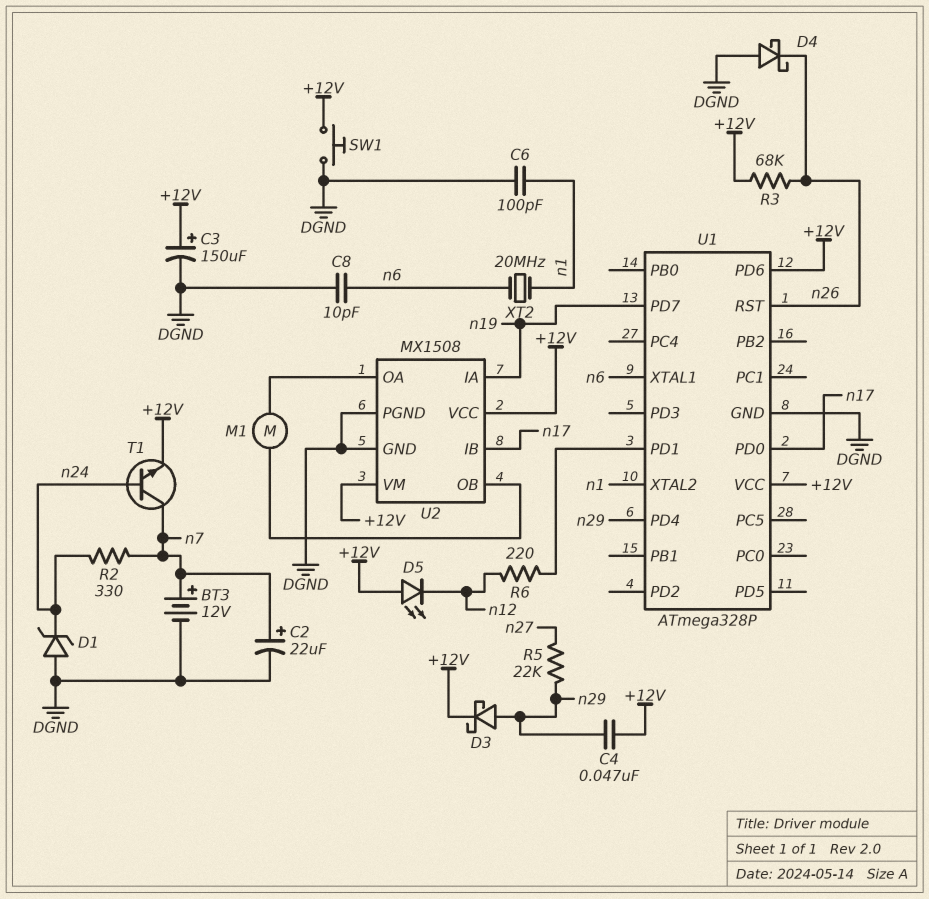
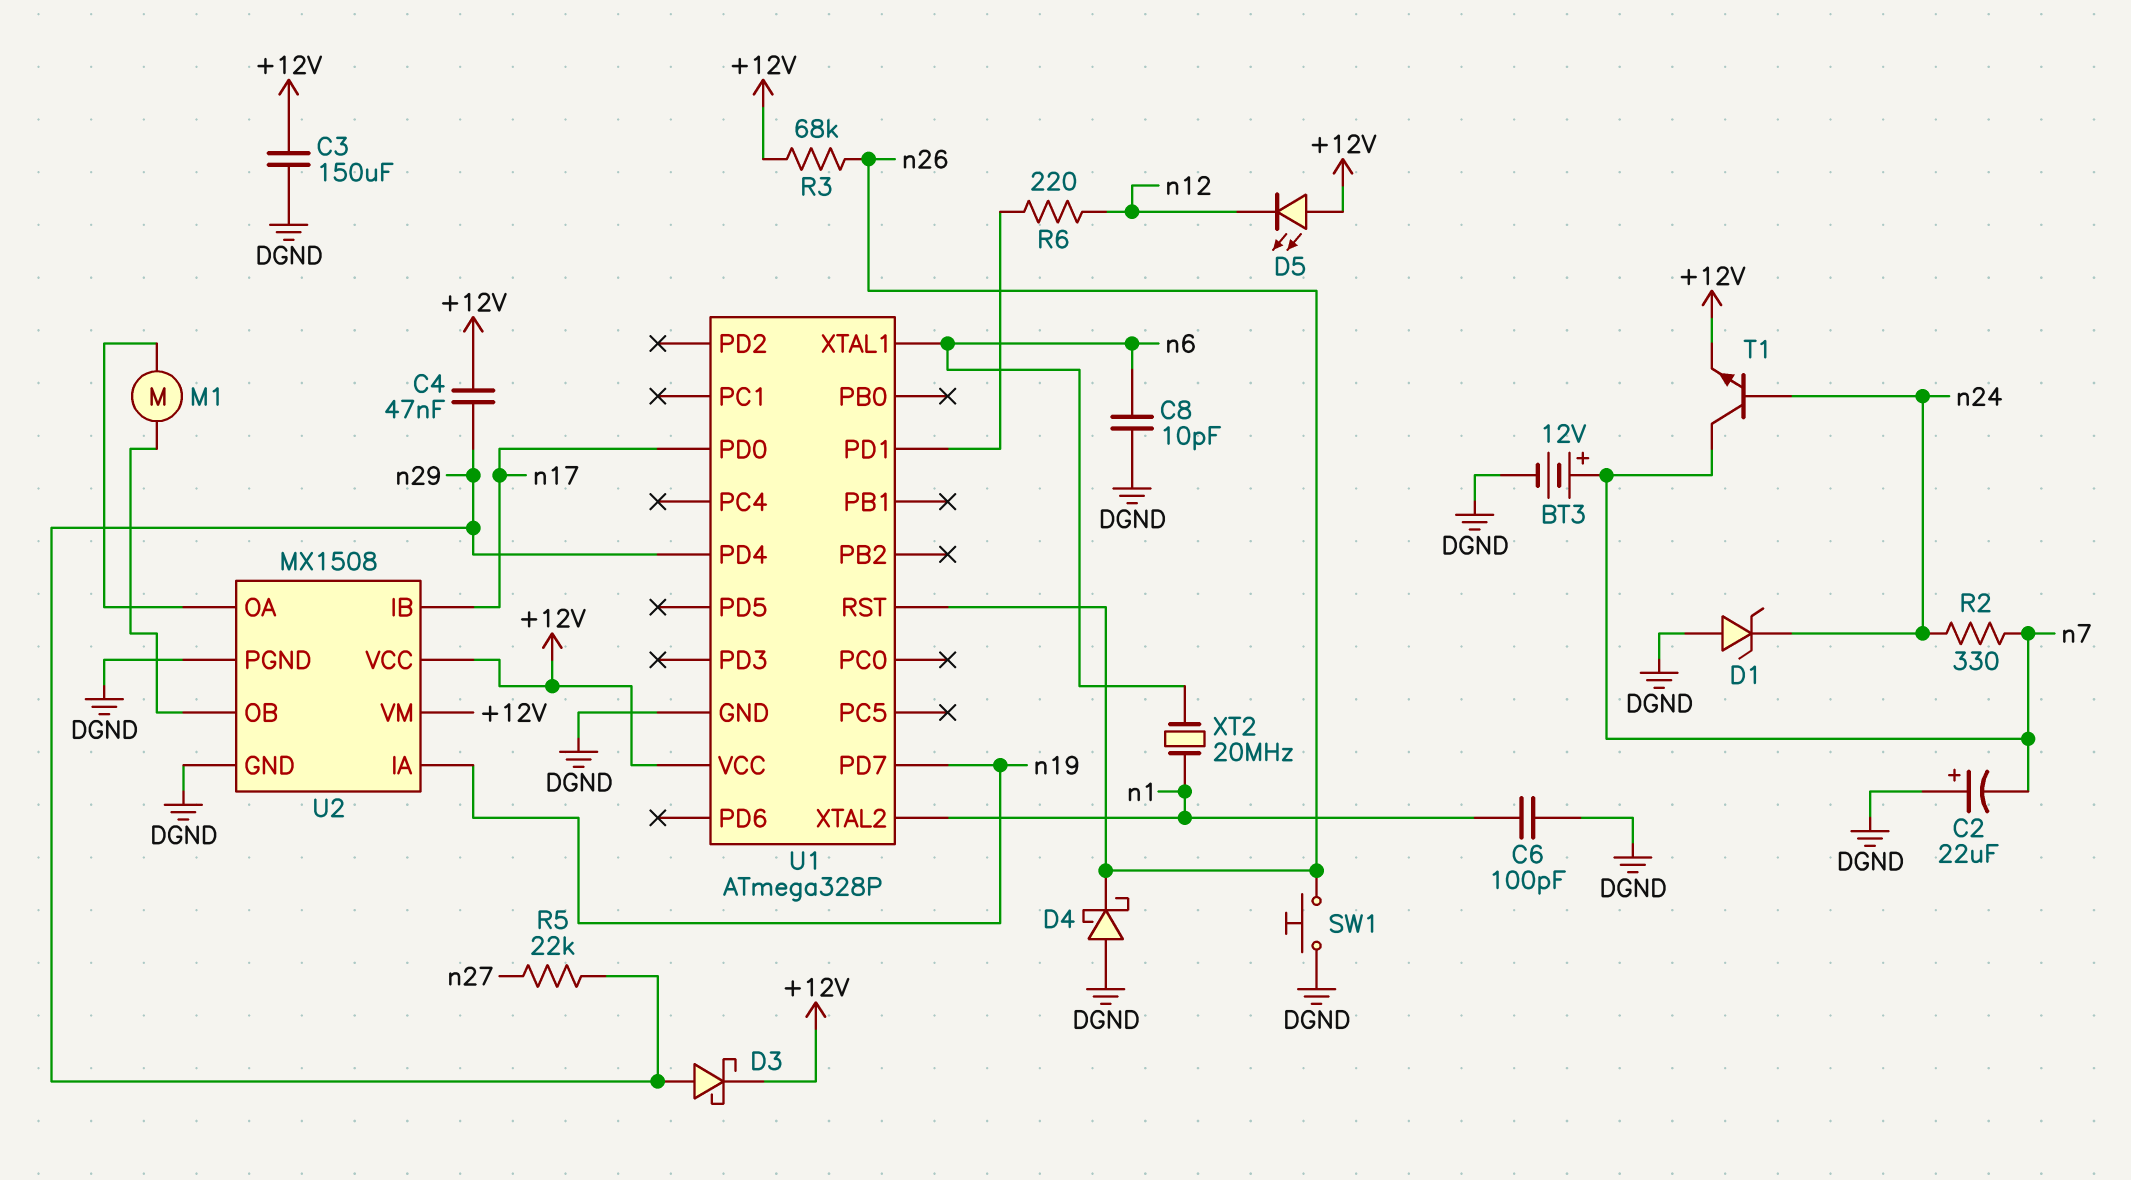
C2: 22uF (plus n7, minus DGND) -> 22uF (plus DGND, minus n7)
C3: 150uF (plus +12V, minus DGND) -> 150uF (+12V, DGND)
SW1: button (+12V, DGND) -> button (DGND, n26)
U1 pin PD6: +12V -> none

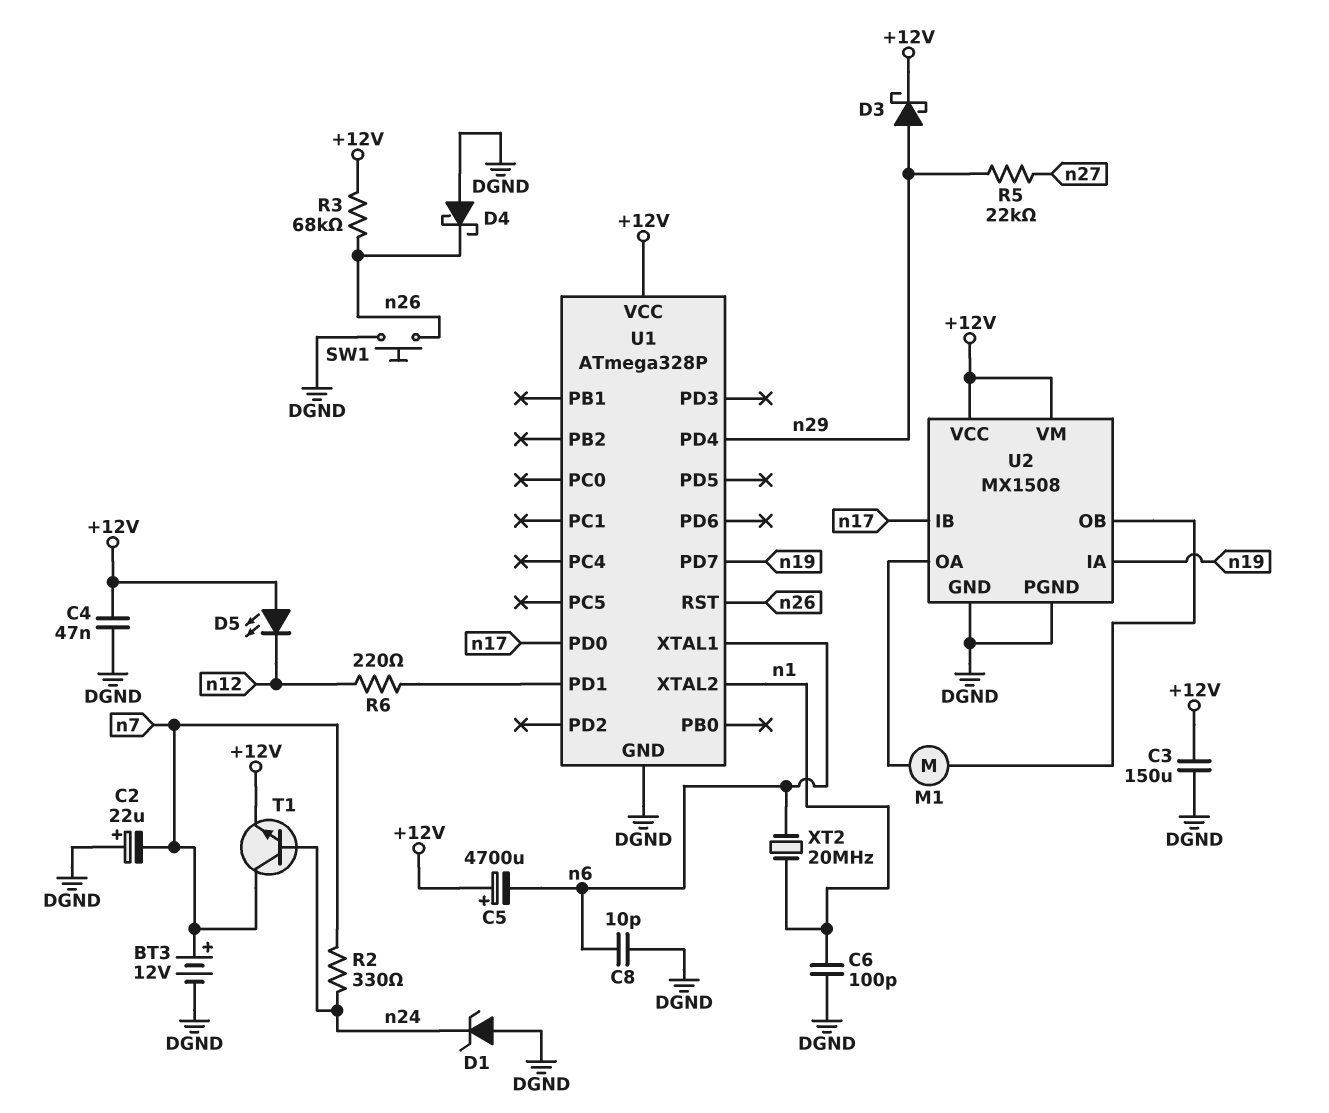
C4: 47nF (+12V, n29) -> 47nF (+12V, DGND)
C5: none -> 4700uF (plus +12V, minus n6)

